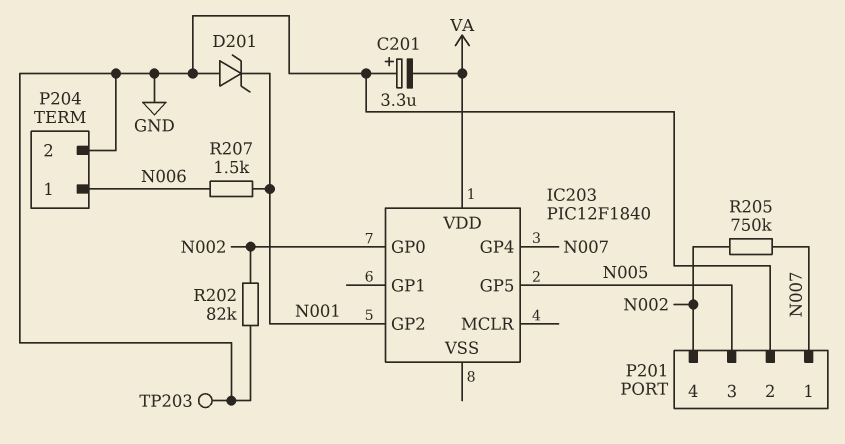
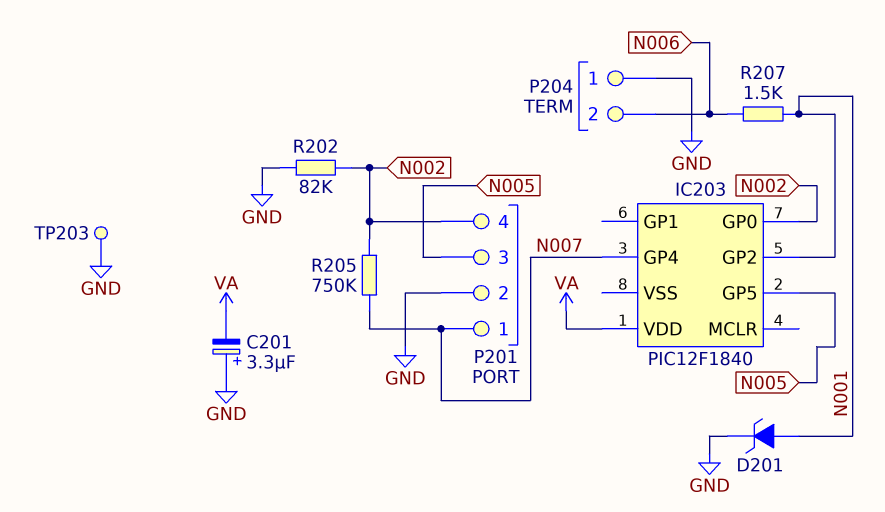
D201: zener (A GND, K N001) -> zener (A N001, K GND)
P204 pin 1: N006 -> GND
P204 pin 2: GND -> N006

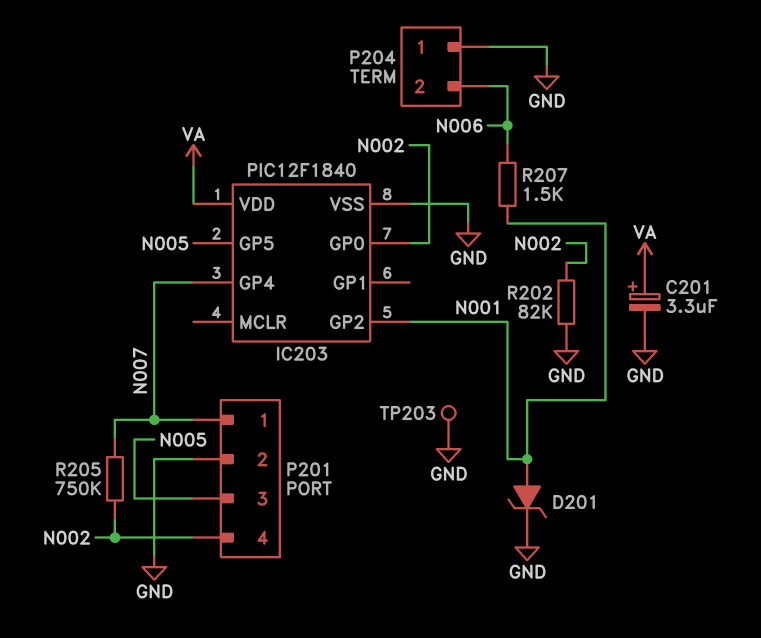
C201: 3.3uF (plus GND, minus VA) -> 3.3uF (plus VA, minus GND)
IC203 pin VSS: none -> GND

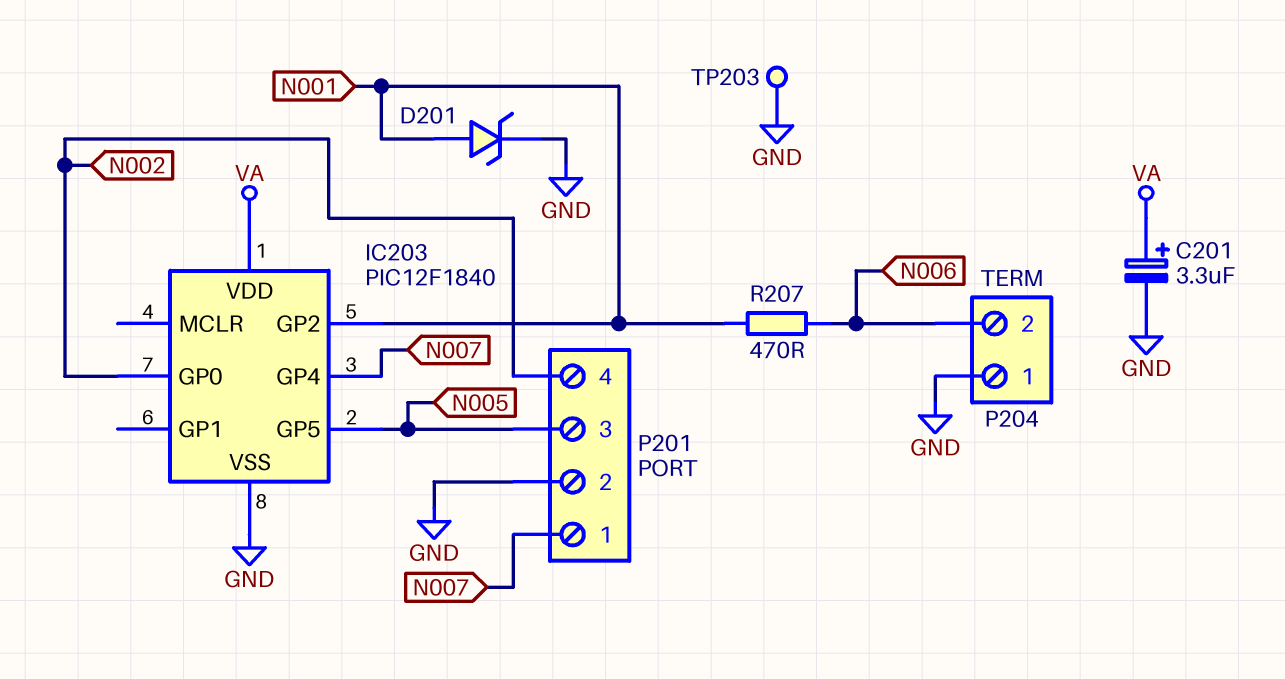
R202: 82k (GND, N002) -> none
R205: 750k (N002, N007) -> none
R207: 1.5k (N001, N006) -> 470 (N001, N006)

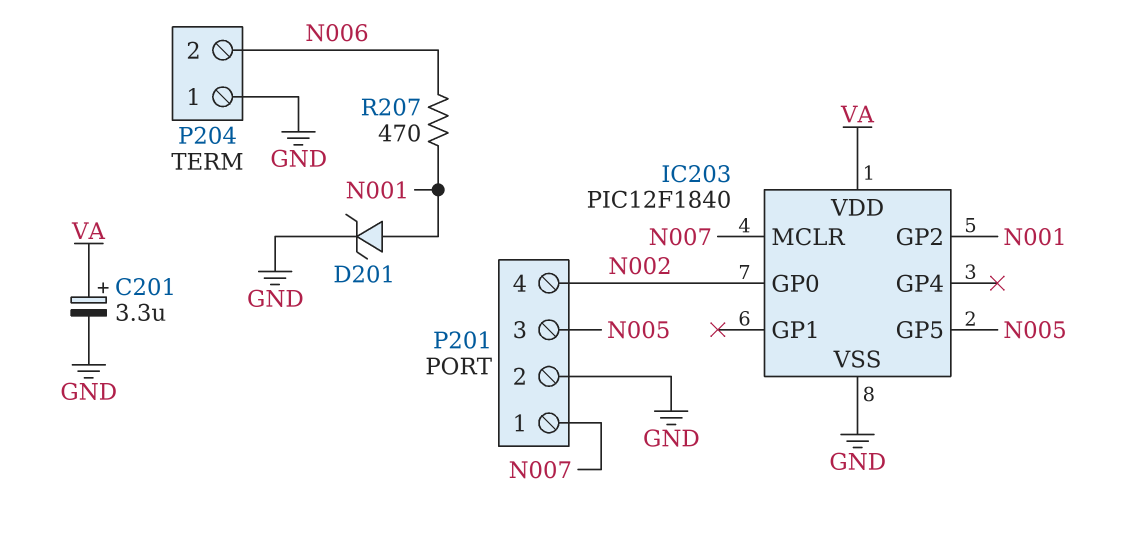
IC203 pin GP4: N007 -> none
IC203 pin MCLR: none -> N007
TP203: test point (GND) -> none

